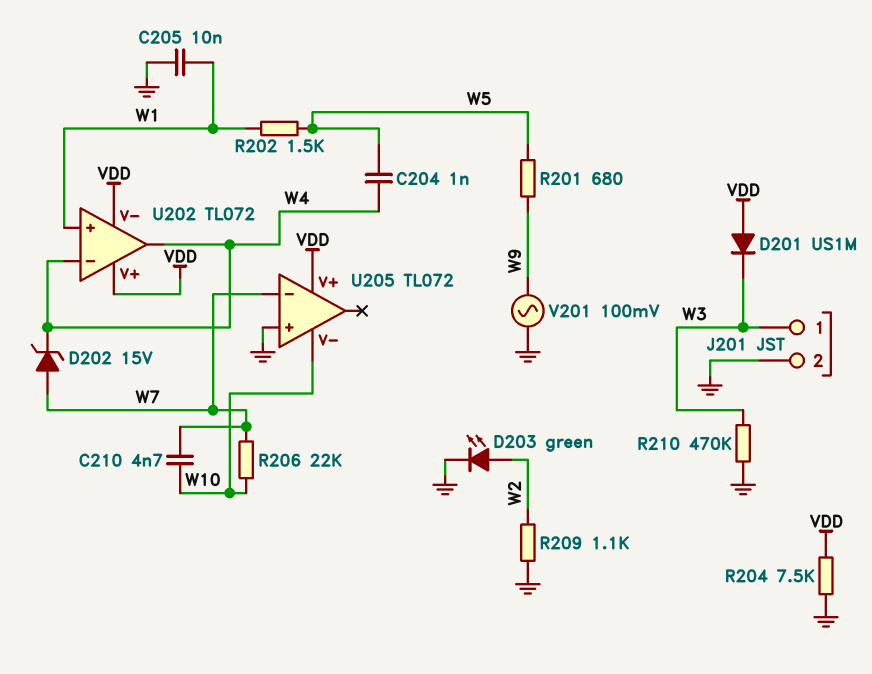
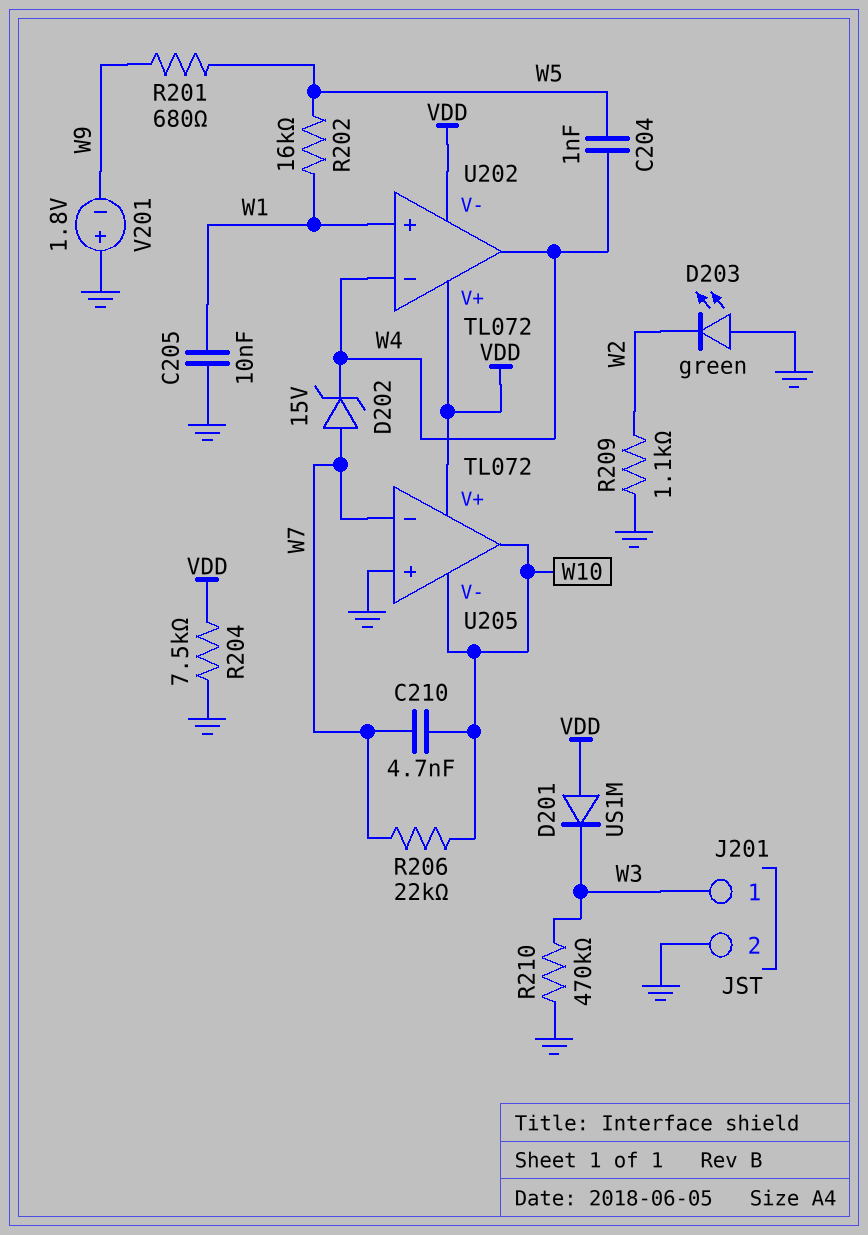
D203: LED green (A W2, K GND) -> LED green (A GND, K W2)
R202: 1.5k (W1, W5) -> 16k (W1, W5)
U205 pin out: none -> W10
V201: AC 100mV (GND, W9) -> 1.8V (plus GND, minus W9)

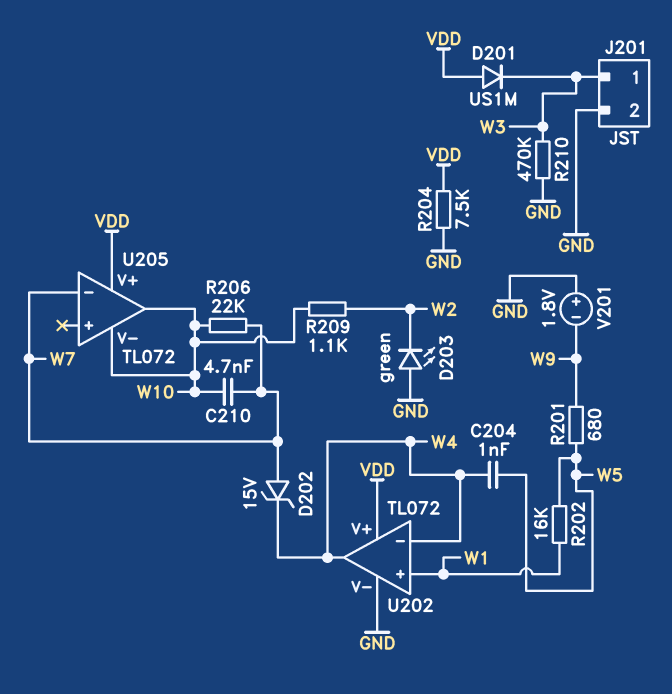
C205: 10nF (GND, W1) -> none
R209: 1.1k (GND, W2) -> 1.1k (W2, W10)
U202 pin V-: VDD -> GND
U205 pin in+: GND -> none

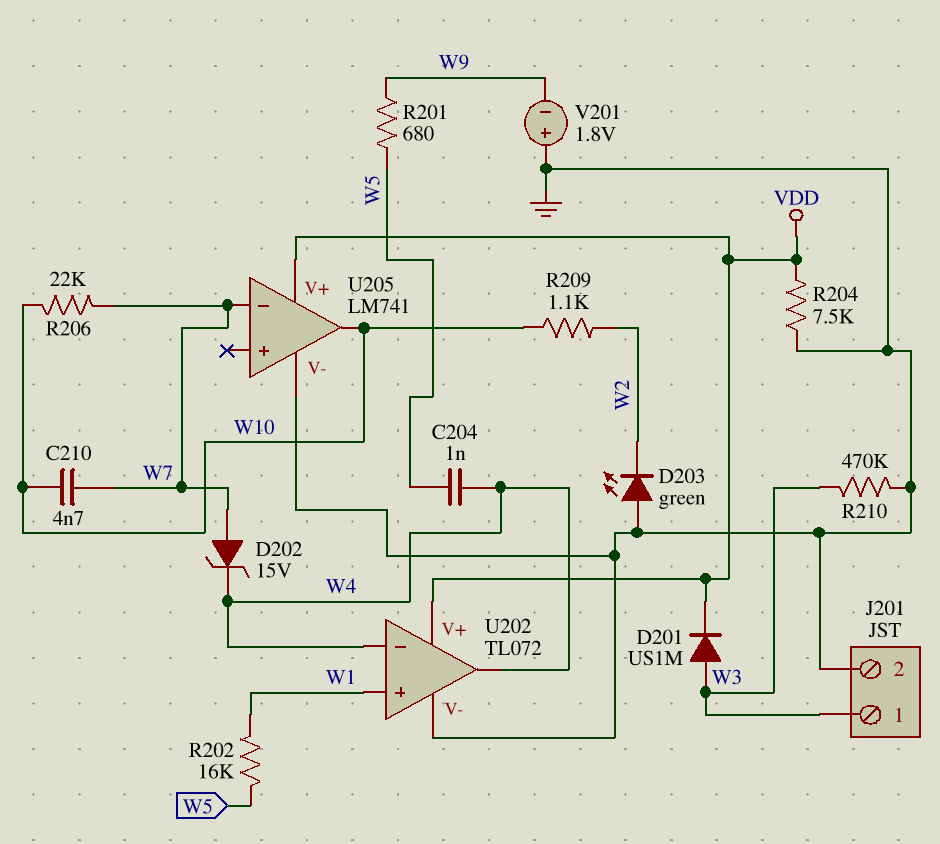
D201: diode US1M (A VDD, K W3) -> diode US1M (A W3, K VDD)
U205: TL072 -> LM741
U205 pin V-: W10 -> GND

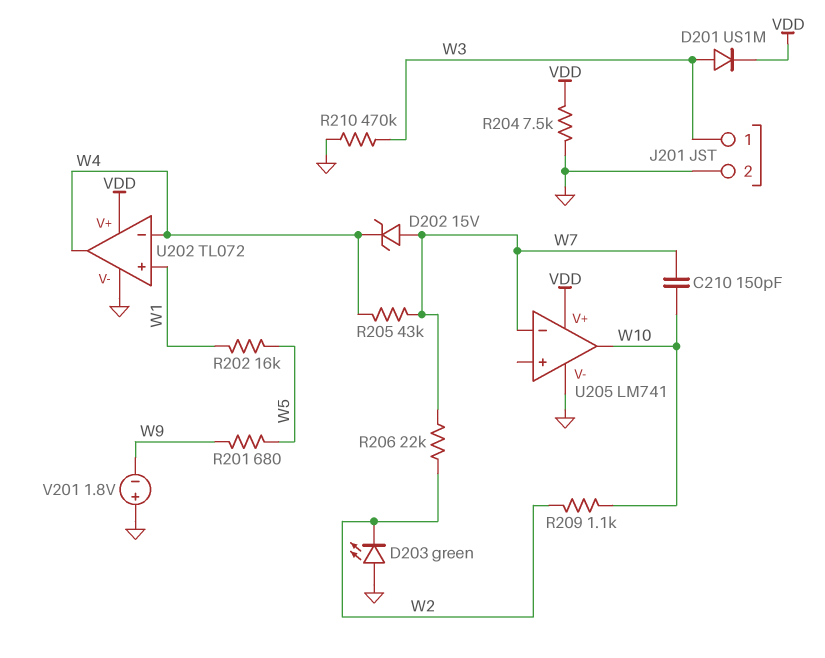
C204: 1nF (W4, W5) -> none
C210: 4.7nF (W7, W10) -> 150pF (W7, W10)
R205: none -> 43k (W4, W7)
R206: 22k (W7, W10) -> 22k (W2, W7)

